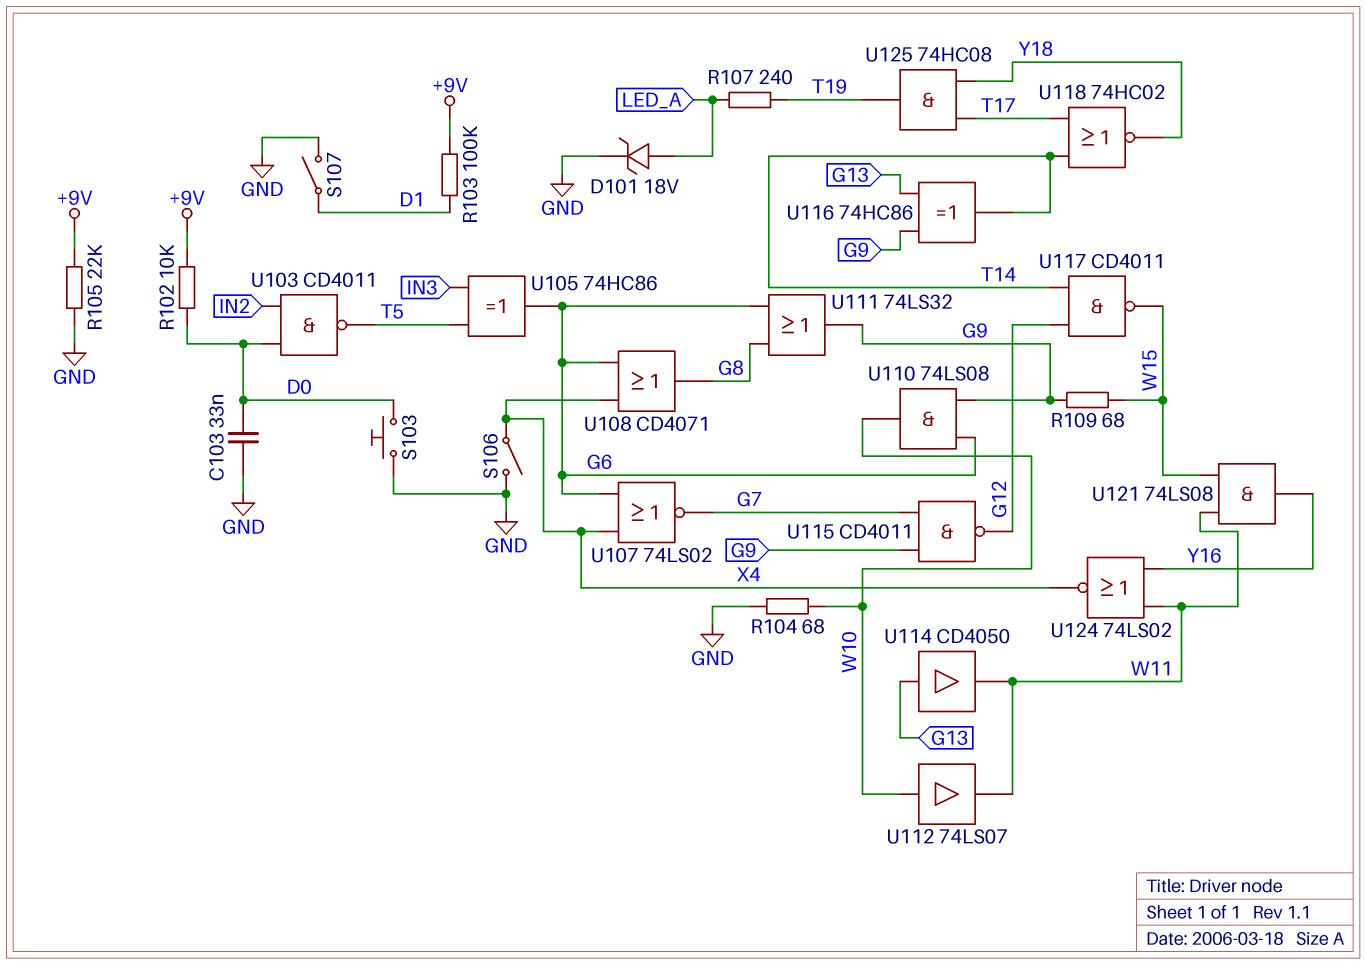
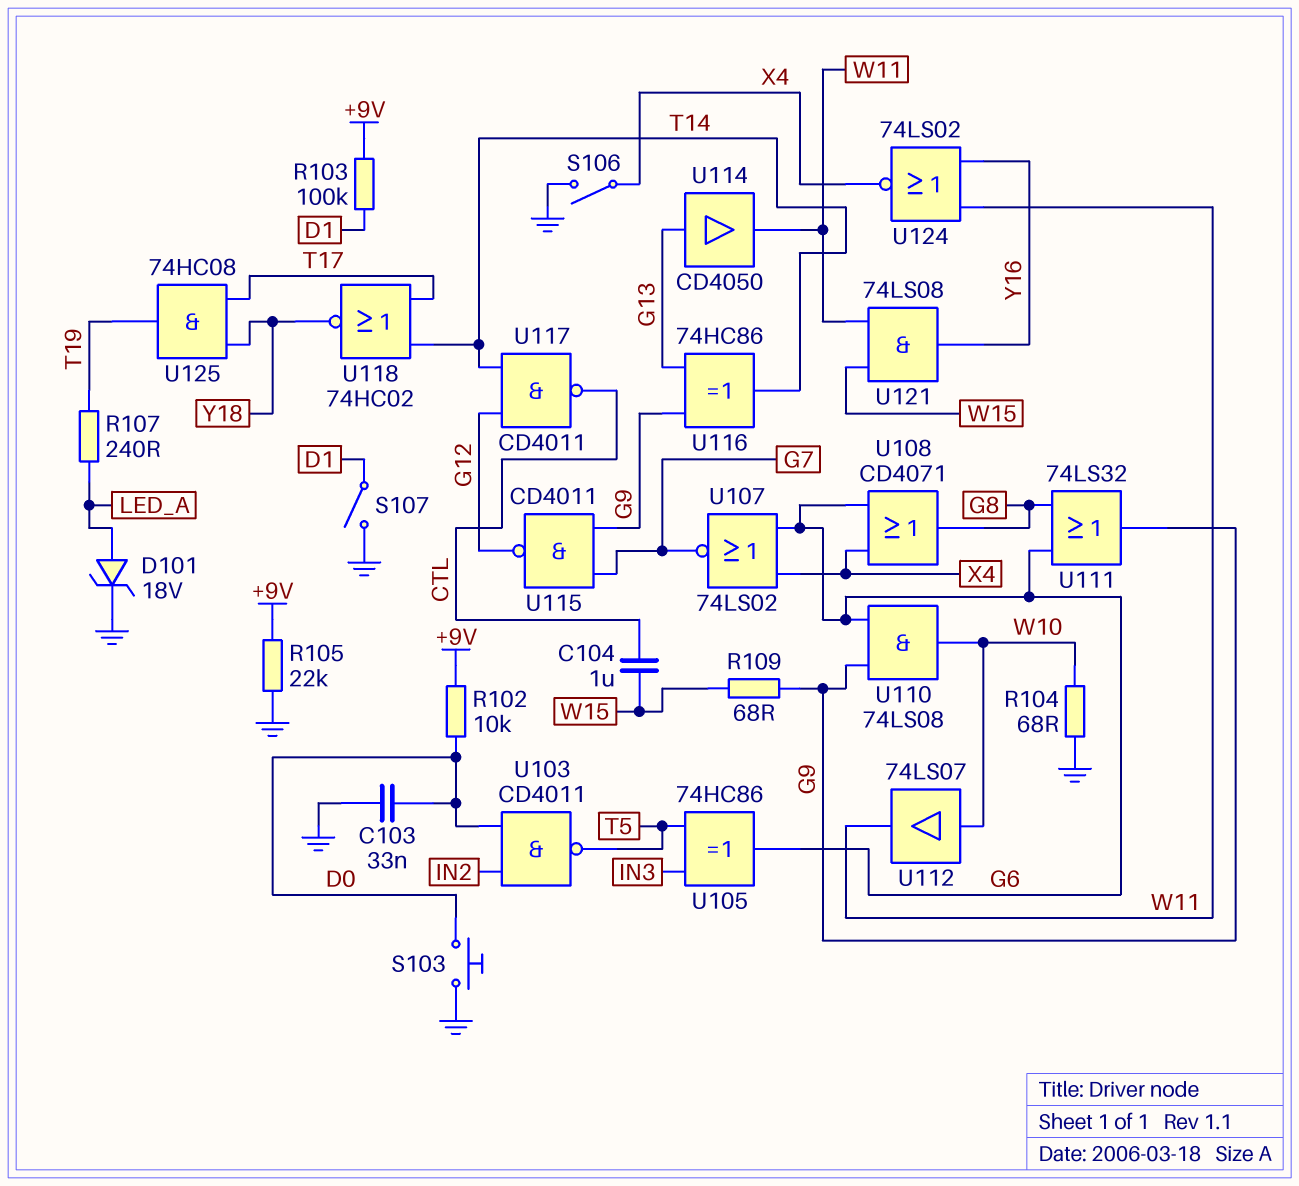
C104: none -> 1uF (CTL, W15)
U117: NAND CD4011 (in G12, in T14, out W15) -> NAND CD4011 (in G12, in T14, out CTL)

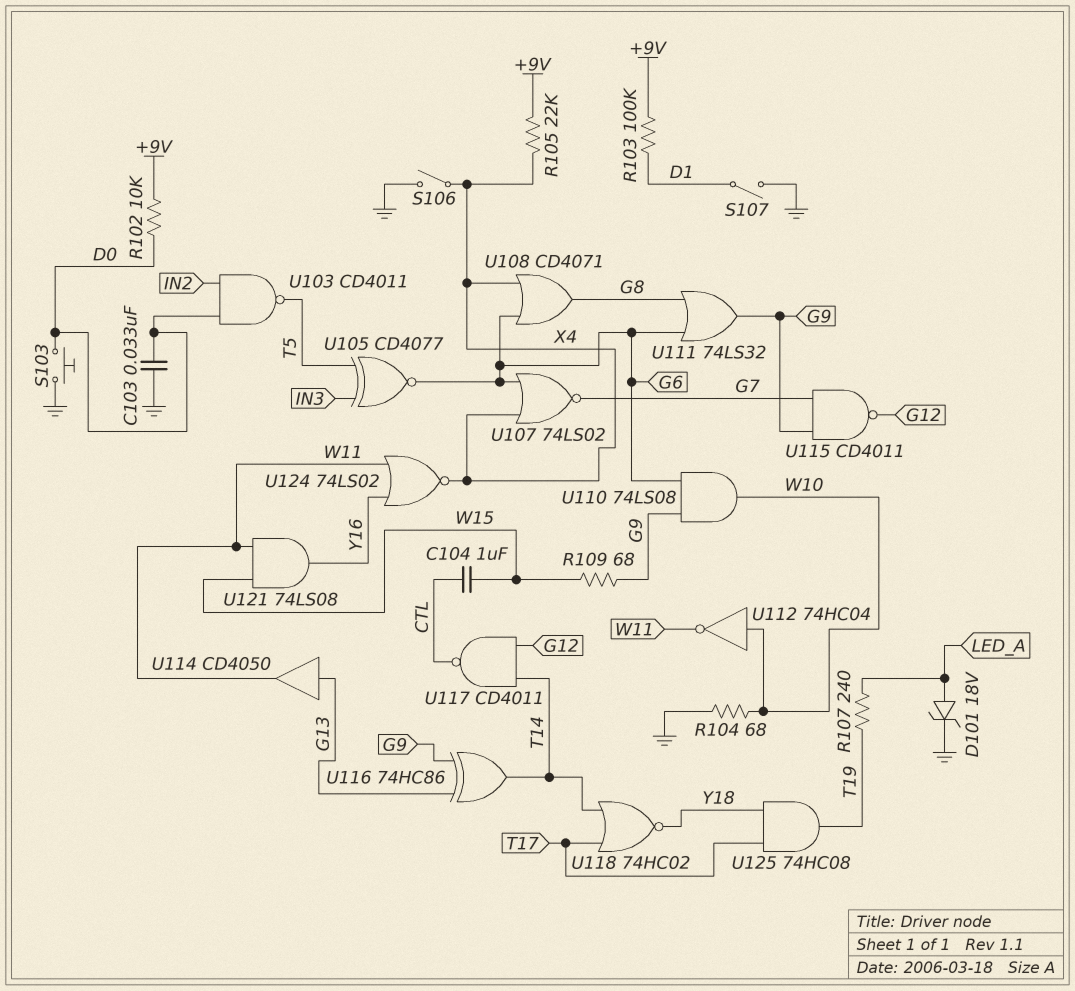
R105: 22k (+9V, GND) -> 22k (+9V, X4)
U105: XOR 74HC86 (in IN3, in T5, out G6) -> XNOR CD4077 (in IN3, in T5, out G6)
U112: buffer 74LS07 (in W10, out W11) -> NOT 74HC04 (in W10, out W11)

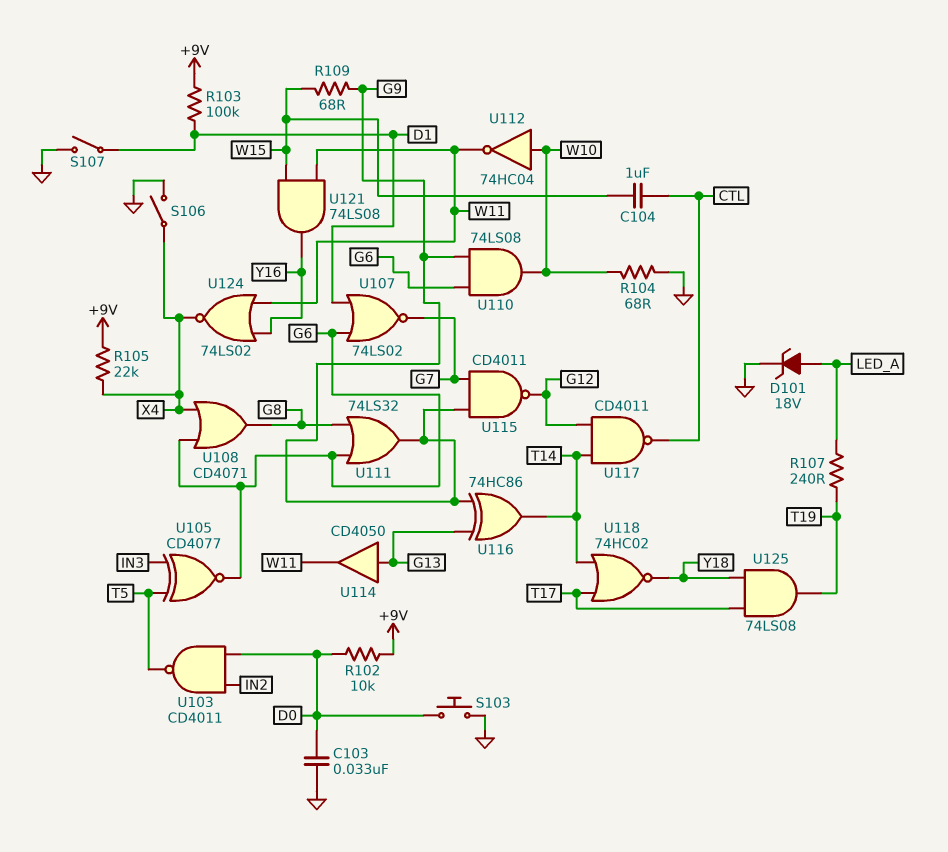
U107: NOR 74LS02 (in G6, in X4, out G7) -> NOR 74LS02 (in D1, in G6, out G7)
U125: AND 74HC08 (in T17, in Y18, out T19) -> AND 74LS08 (in T17, in Y18, out T19)

